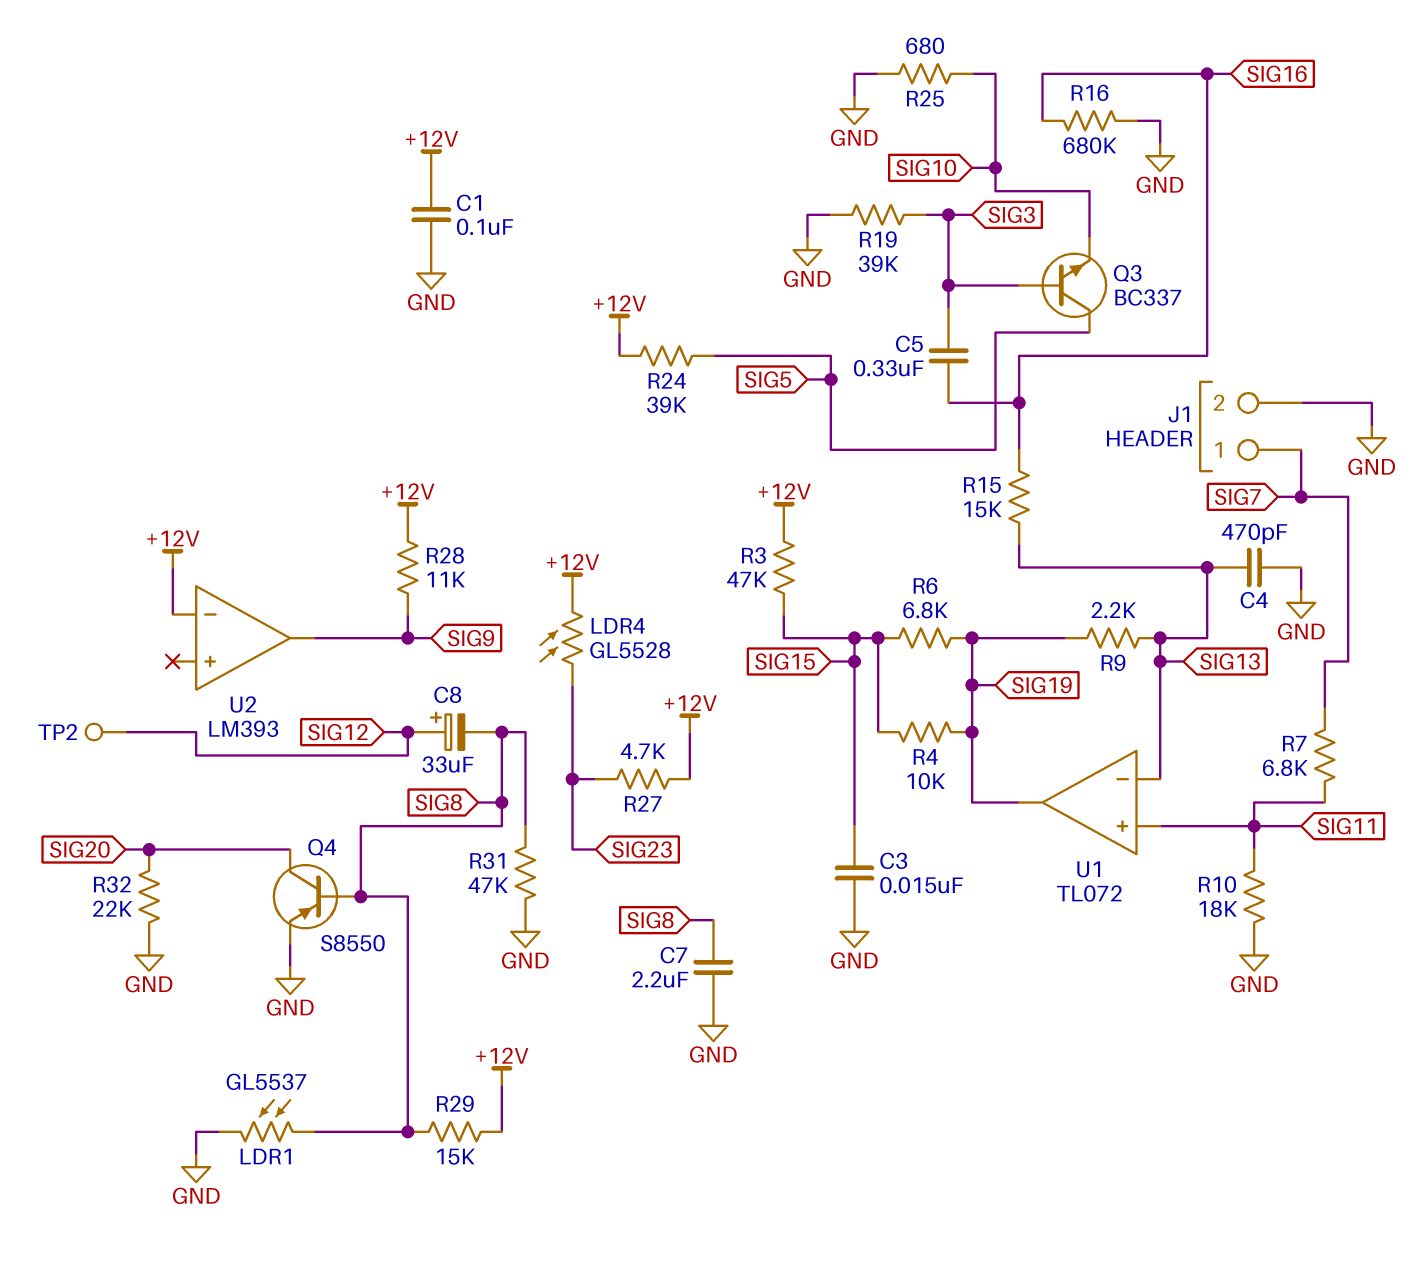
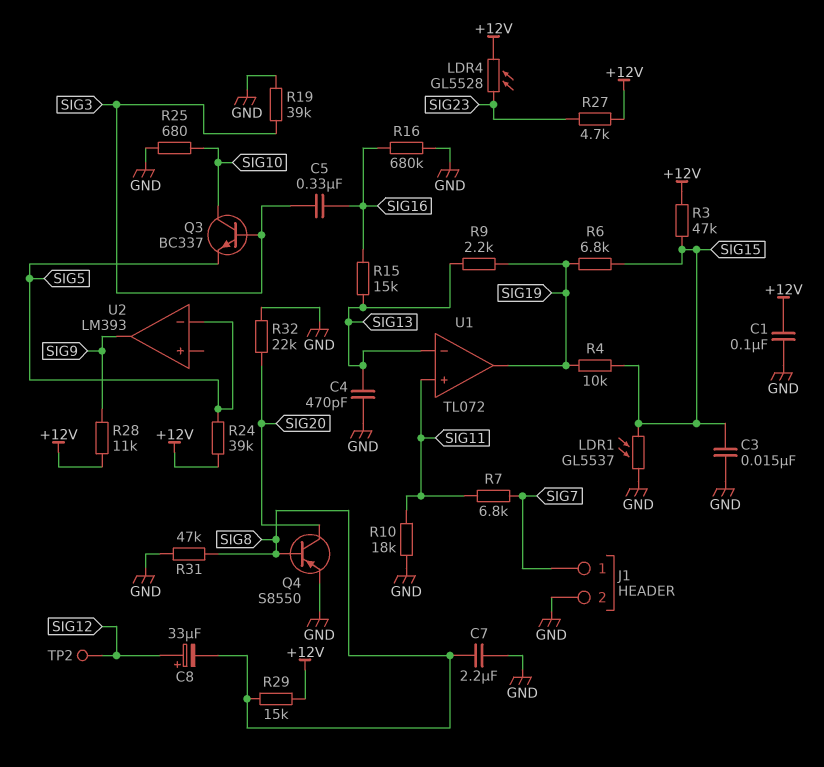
LDR1: GL5537 (GND, SIG8) -> GL5537 (GND, SIG15)
Q3: NPN BC337 (B SIG3, C SIG5, E SIG10) -> NPN BC337 (B SIG3, C SIG10, E SIG5)
U2 pin in-: +12V -> SIG5

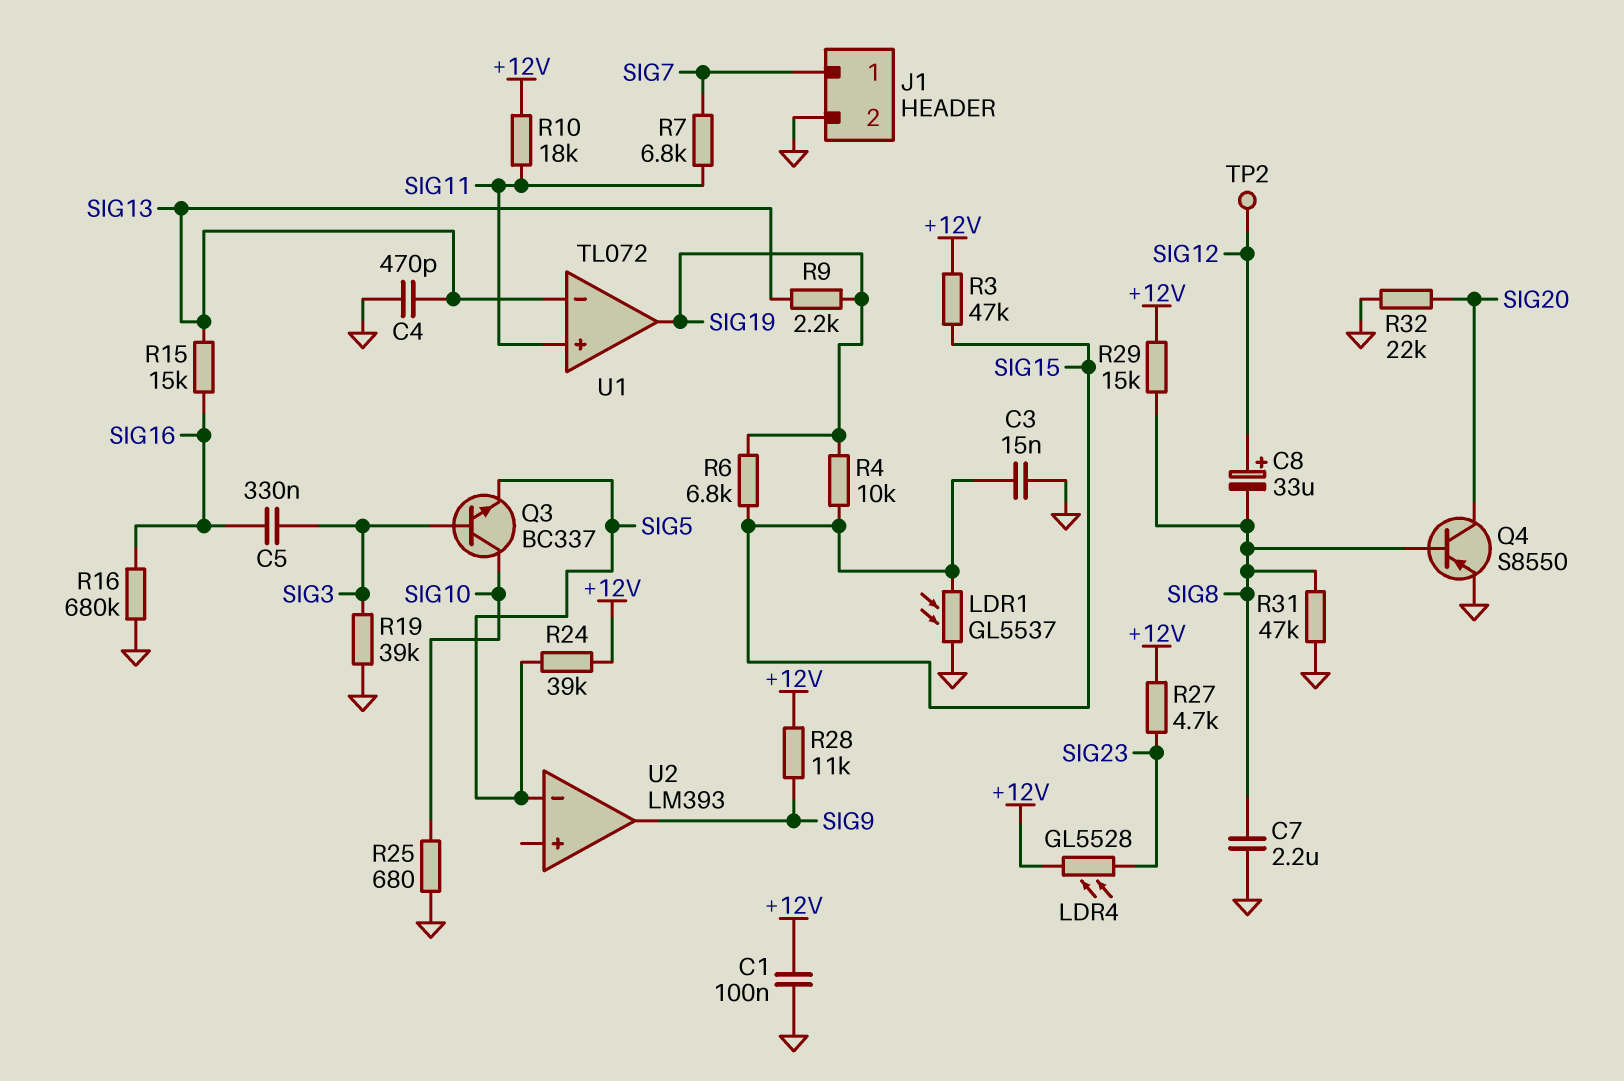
R10: 18k (GND, SIG11) -> 18k (+12V, SIG11)

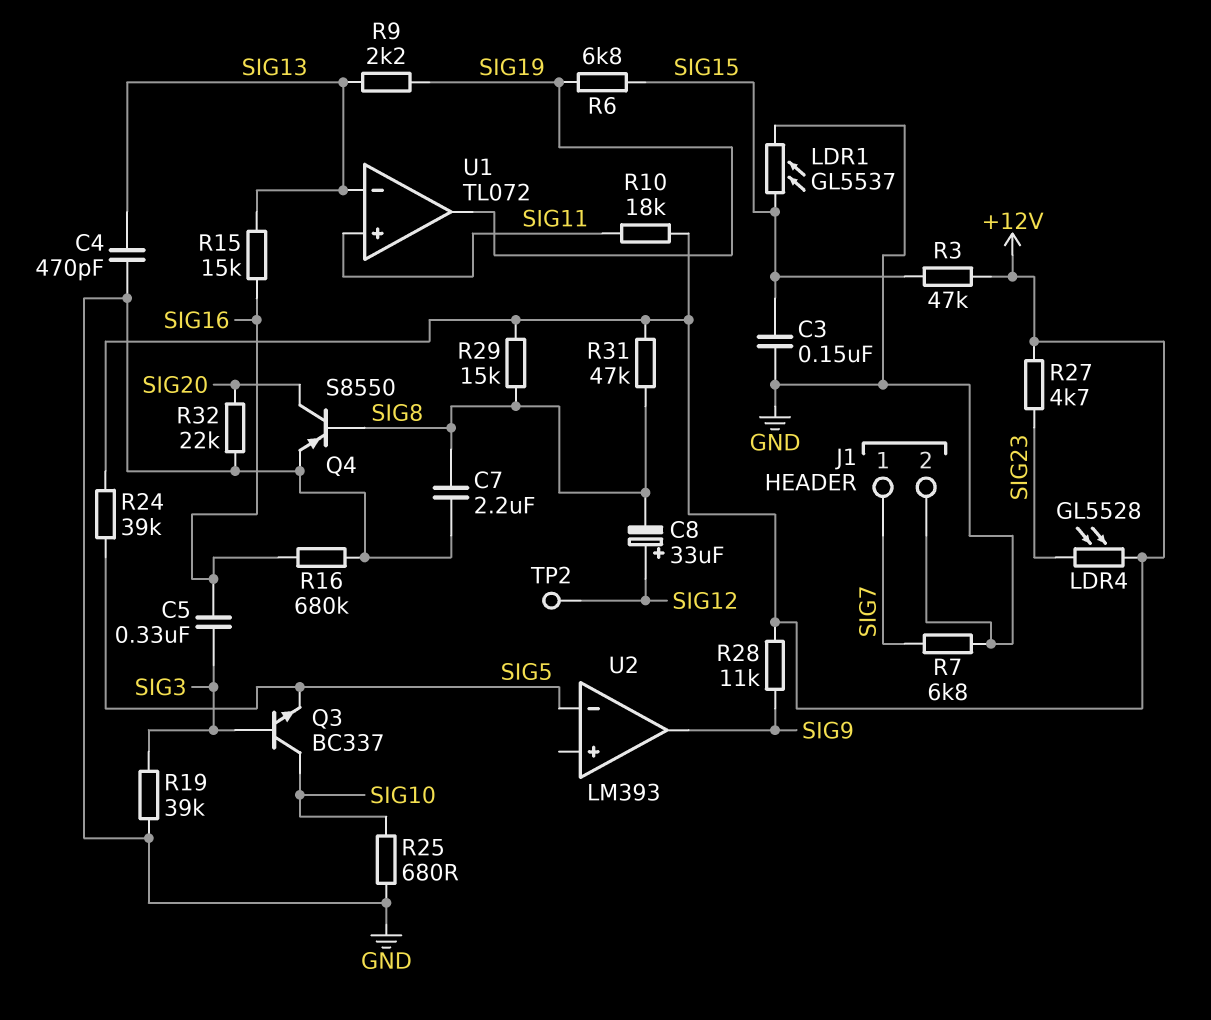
C1: 100nF (+12V, GND) -> none
C3: 15nF (GND, SIG15) -> 150nF (GND, SIG15)
R4: 10k (SIG15, SIG19) -> none
R7: 6.8k (SIG7, SIG11) -> 6.8k (GND, SIG7)
R31: 47k (GND, SIG8) -> 47k (+12V, SIG8)

